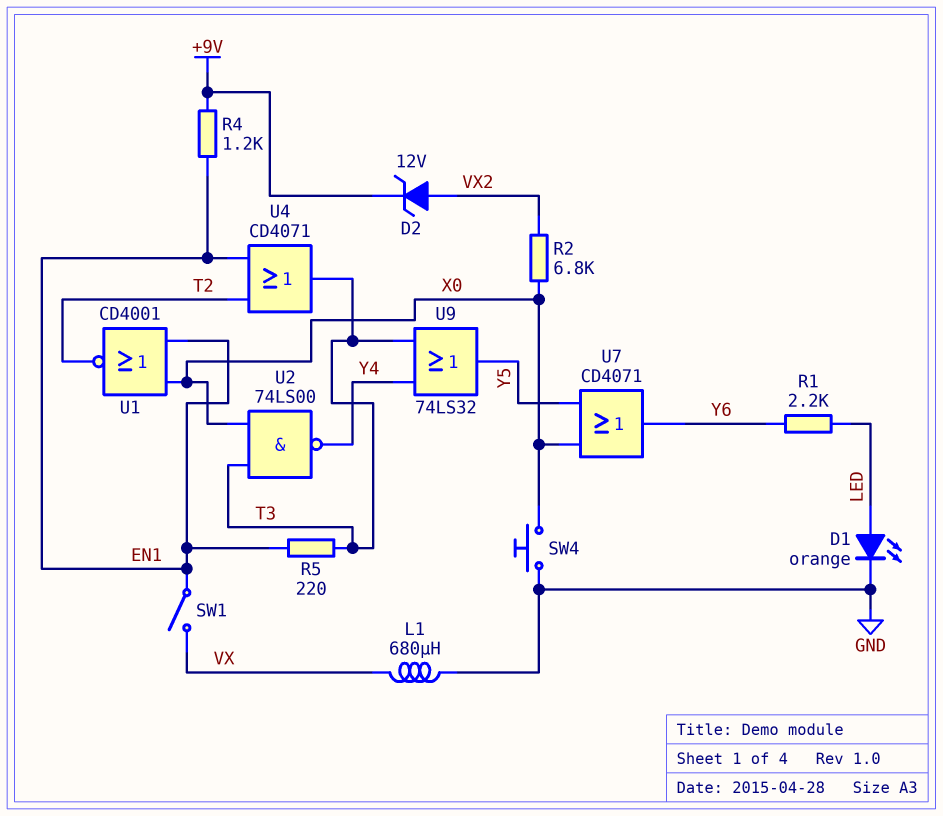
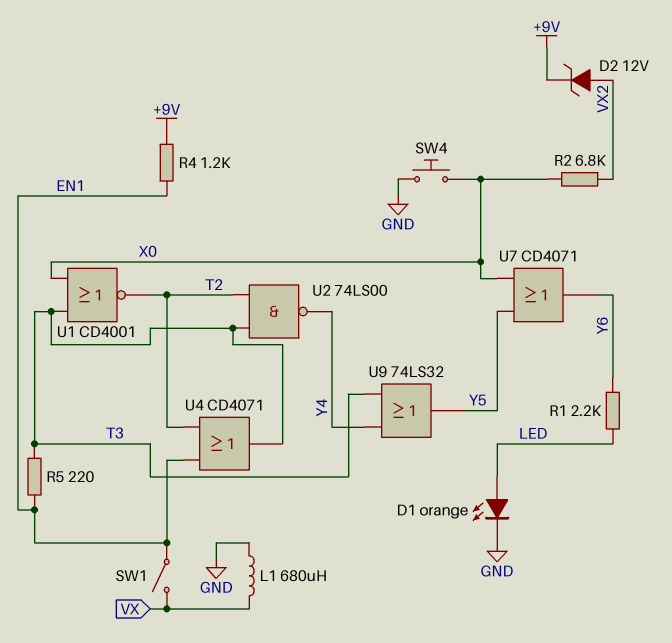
U1: NOR CD4001 (in EN1, in X0, out T2) -> NOR CD4001 (in T3, in X0, out T2)
U2: NAND 74LS00 (in T3, in X0, out Y4) -> NAND 74LS00 (in T2, in T3, out Y4)

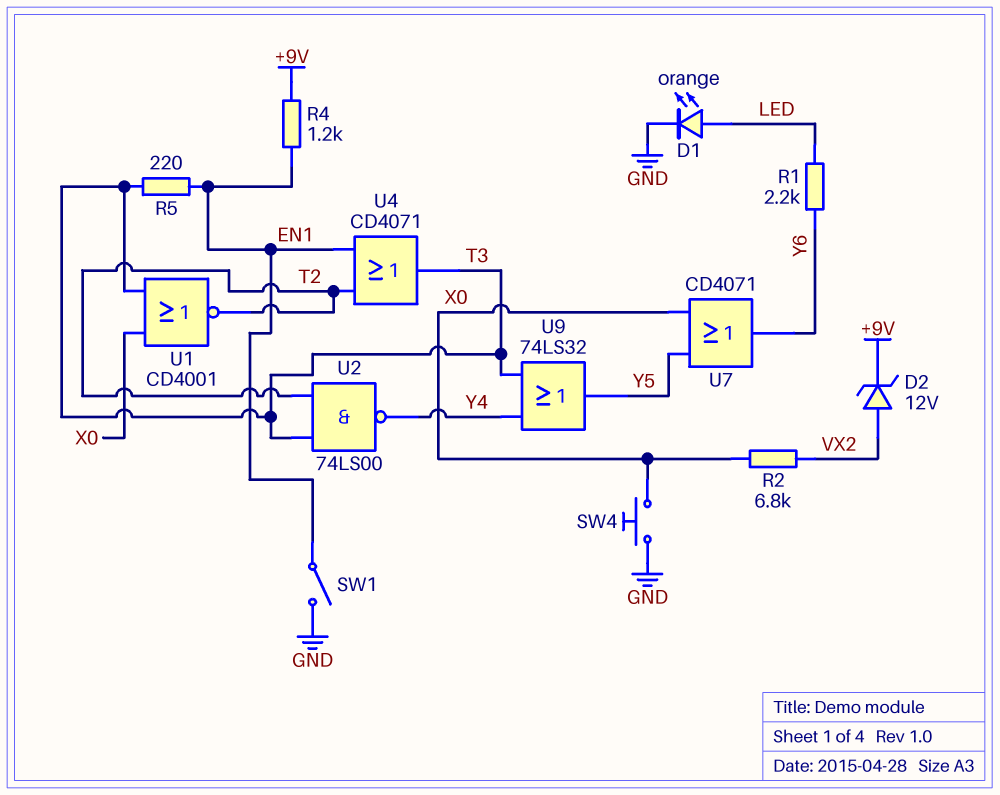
L1: 680uH (GND, VX) -> none
SW1: switch (EN1, VX) -> switch (EN1, GND)

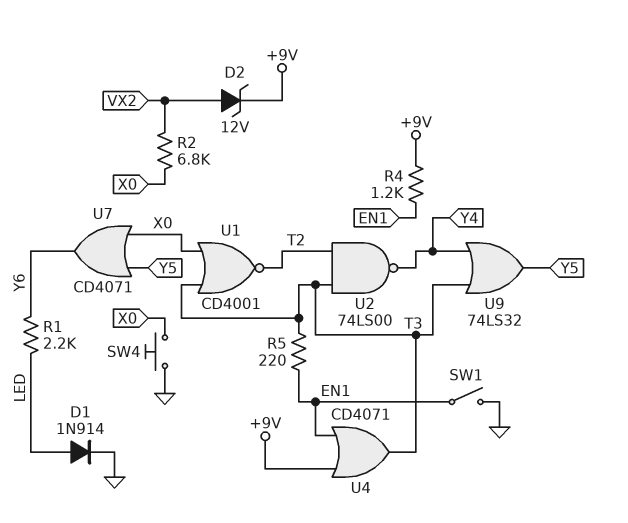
D1: LED orange (A LED, K GND) -> diode 1N914 (A LED, K GND)
U4: OR CD4071 (in EN1, in T2, out T3) -> OR CD4071 (in +9V, in EN1, out T3)

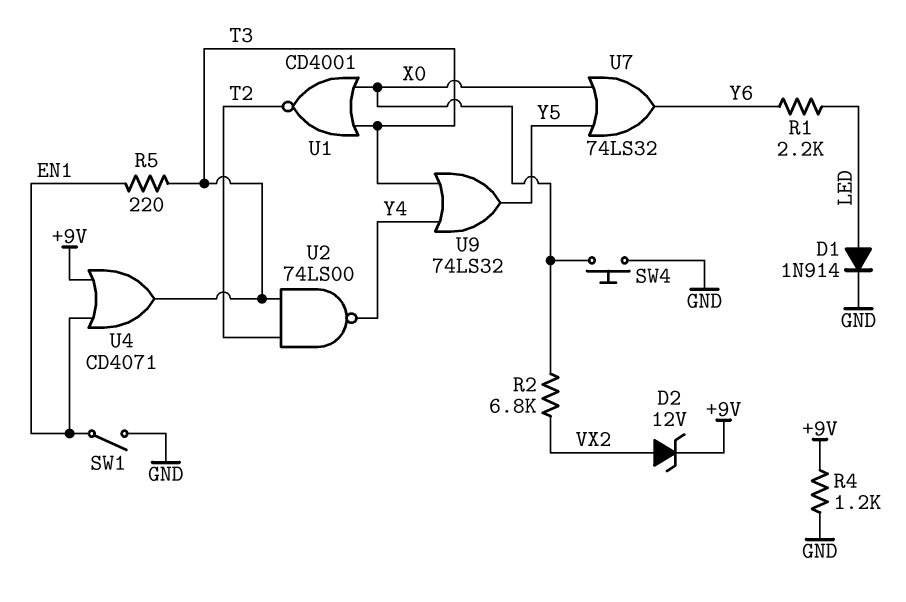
R4: 1.2k (+9V, EN1) -> 1.2k (+9V, GND)
U7: OR CD4071 (in X0, in Y5, out Y6) -> OR 74LS32 (in X0, in Y5, out Y6)

